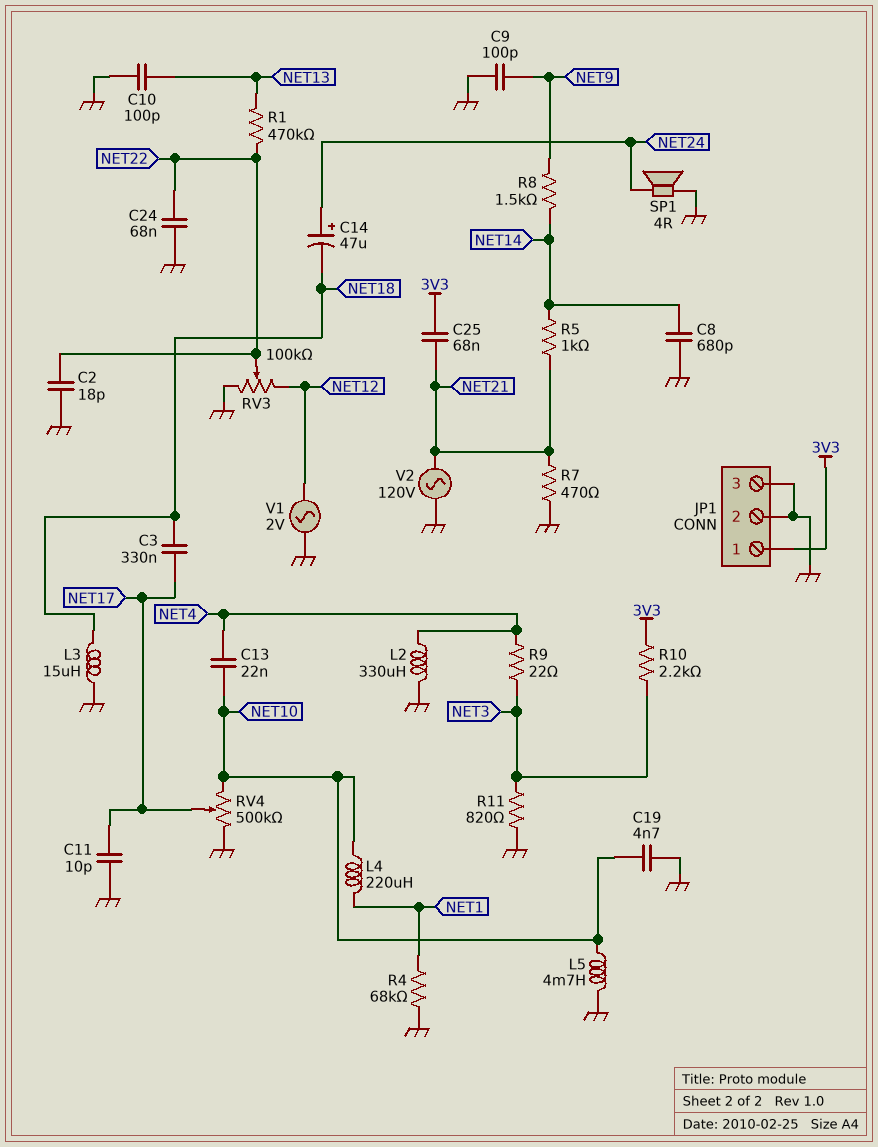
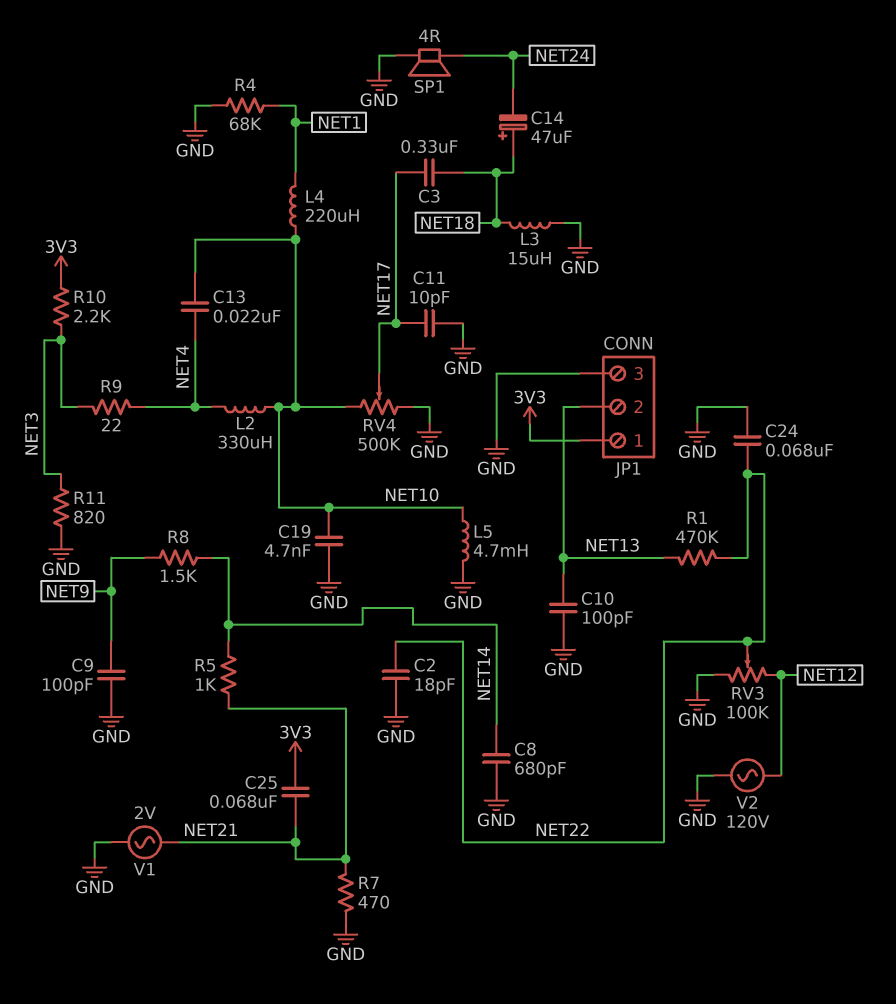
C14: 47uF (plus NET24, minus NET18) -> 47uF (plus NET18, minus NET24)
JP1 pin 2: GND -> NET13
L2: 330uH (GND, NET4) -> 330uH (NET4, NET10)
V1: AC 2V (GND, NET12) -> AC 2V (GND, NET21)
V2: AC 120V (GND, NET21) -> AC 120V (GND, NET12)

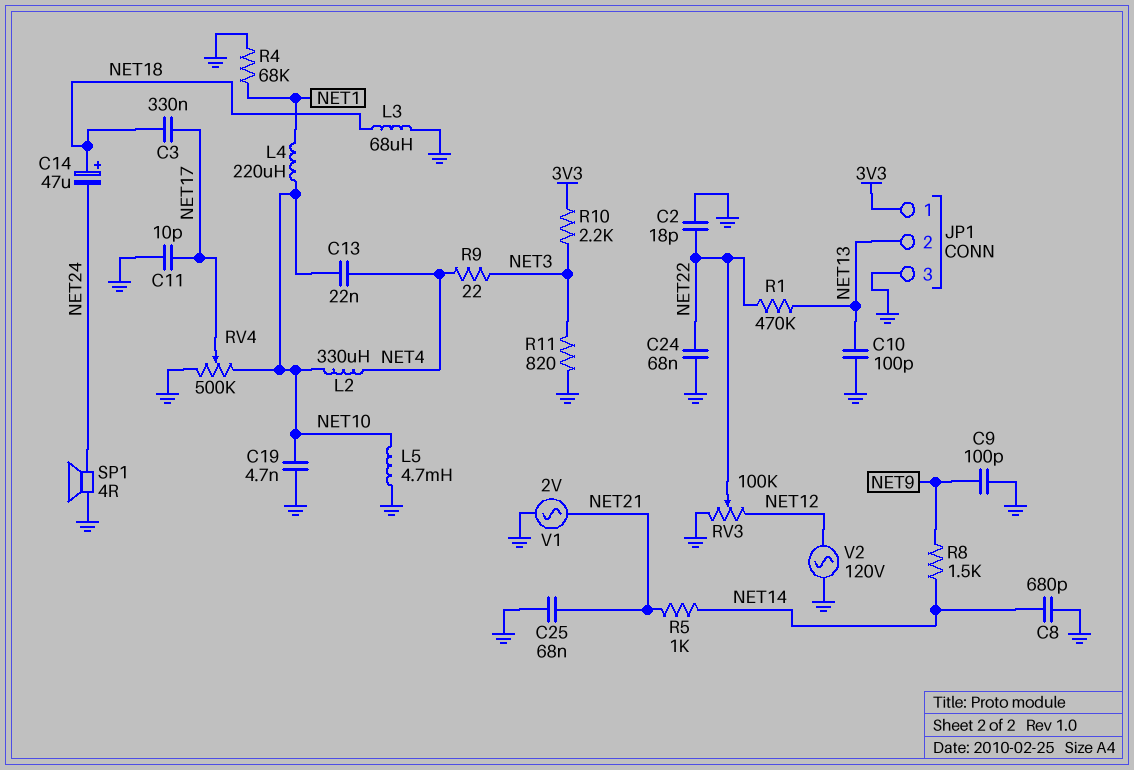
C25: 68nF (3V3, NET21) -> 68nF (GND, NET21)
L3: 15uH (GND, NET18) -> 68uH (GND, NET18)
R7: 470 (GND, NET21) -> none

